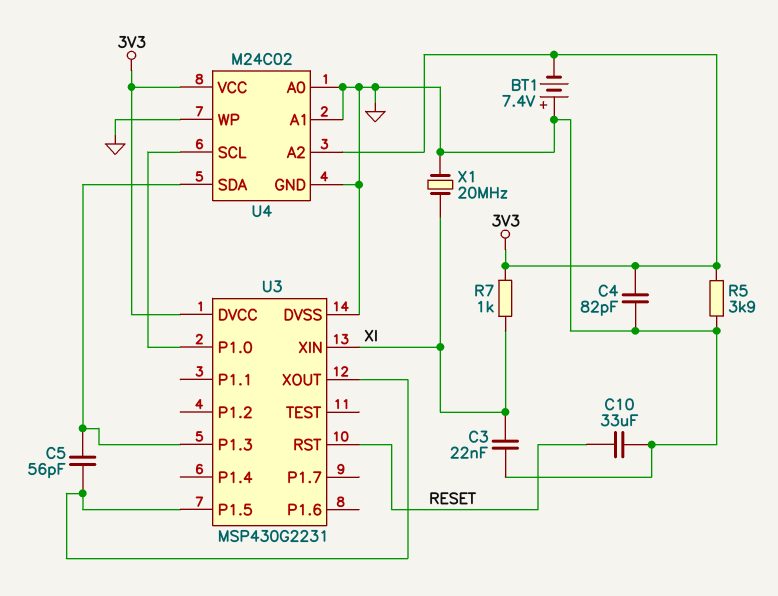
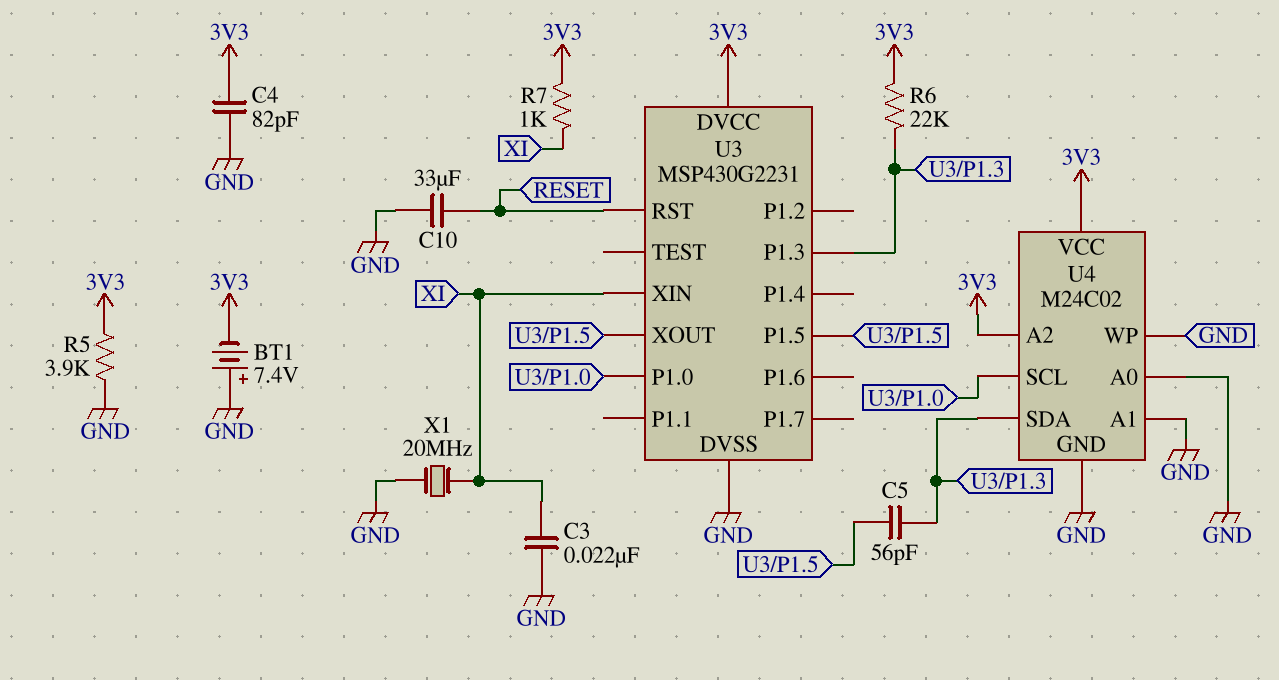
R6: none -> 22k (3V3, U3/P1.3)

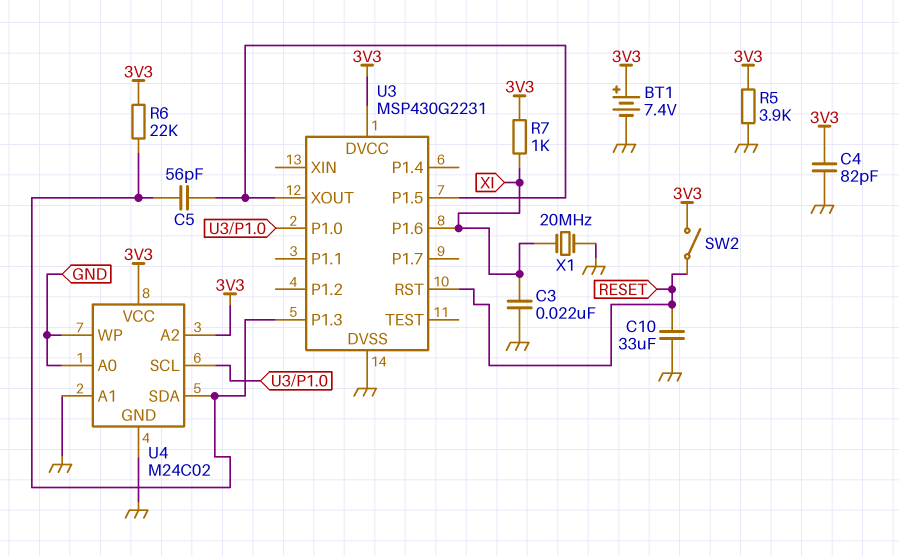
BT1: 7.4V (plus GND, minus 3V3) -> 7.4V (plus 3V3, minus GND)
SW2: none -> switch (3V3, RESET)
U3 pin P1.6: none -> XI
U3 pin XIN: XI -> none

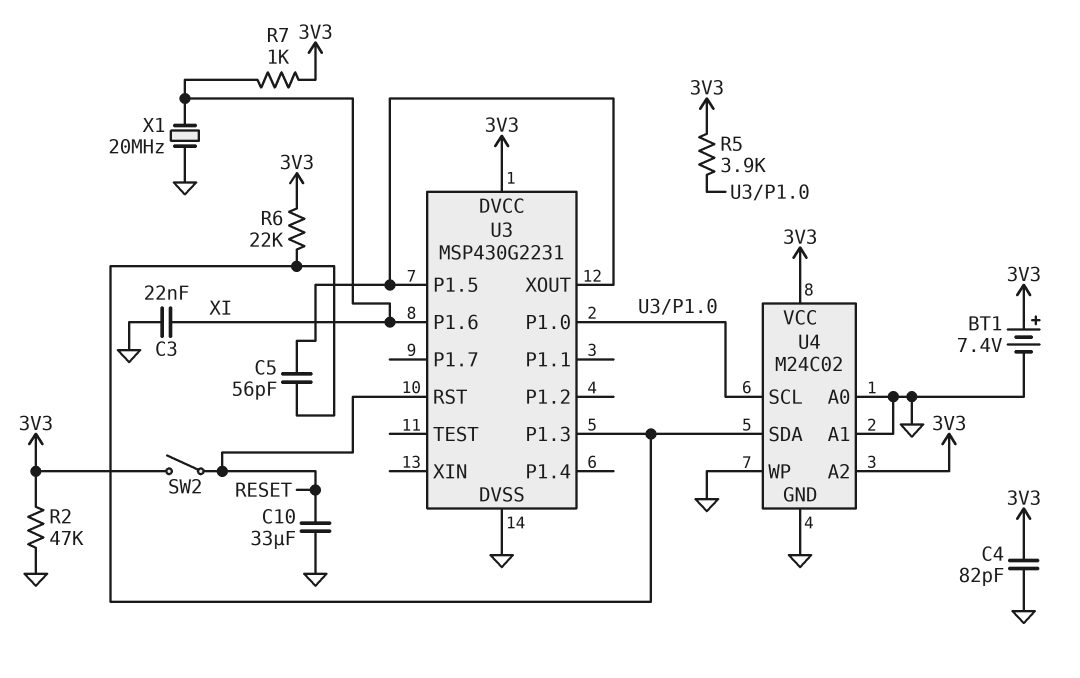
R2: none -> 47k (3V3, GND)
R5: 3.9k (3V3, GND) -> 3.9k (3V3, U3/P1.0)

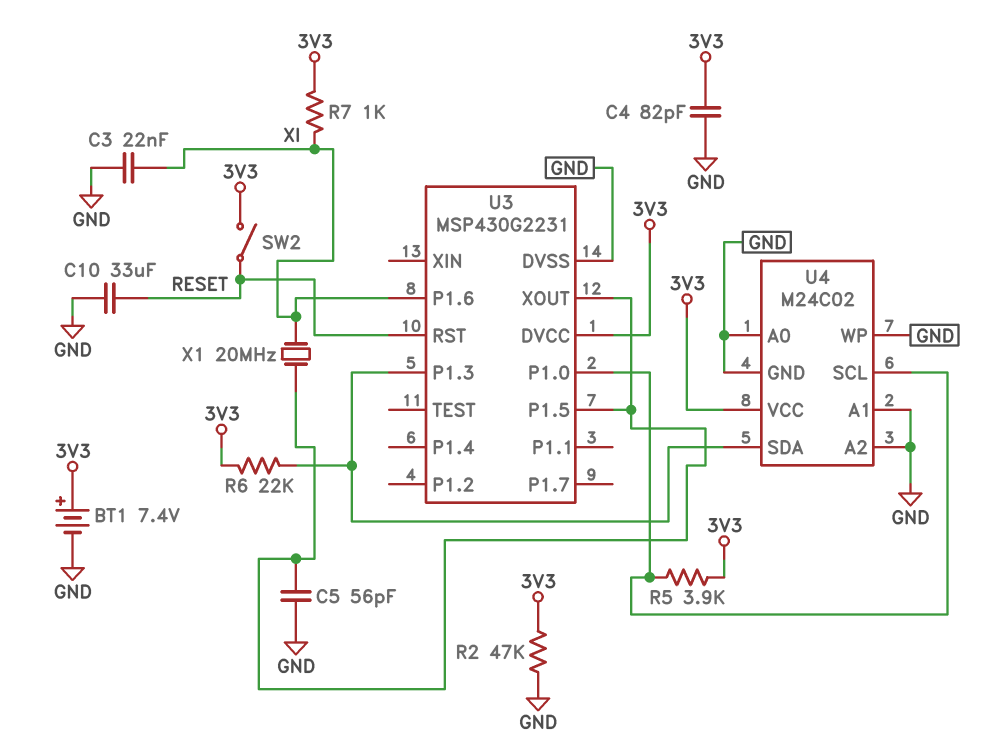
C5: 56pF (U3/P1.3, U3/P1.5) -> 56pF (GND, U3/P1.5)
U4 pin A2: 3V3 -> GND
X1: 20MHz (GND, XI) -> 20MHz (U3/P1.5, XI)

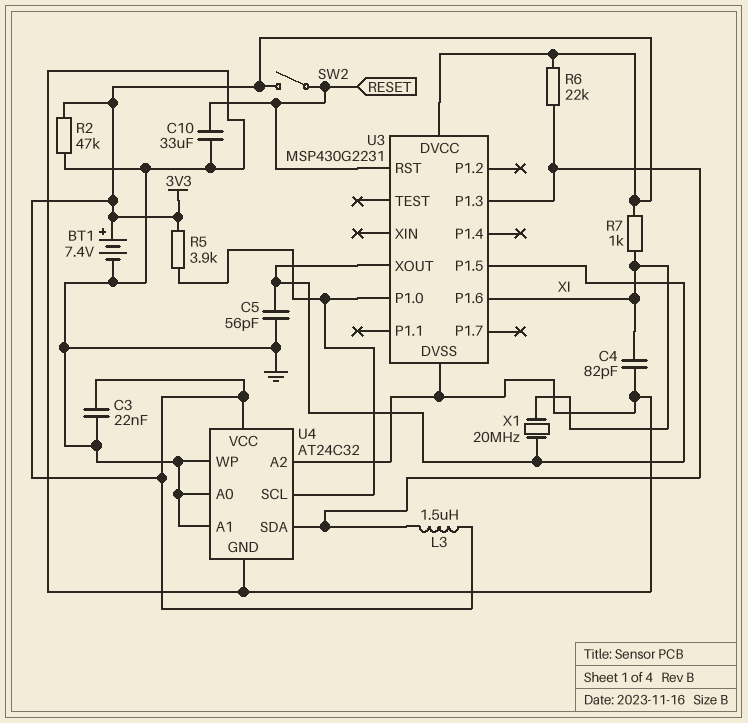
C3: 22nF (GND, XI) -> 22nF (3V3, GND)
C4: 82pF (3V3, GND) -> 82pF (GND, XI)
L3: none -> 1.5uH (3V3, U3/P1.3)
U4: M24C02 -> AT24C32

